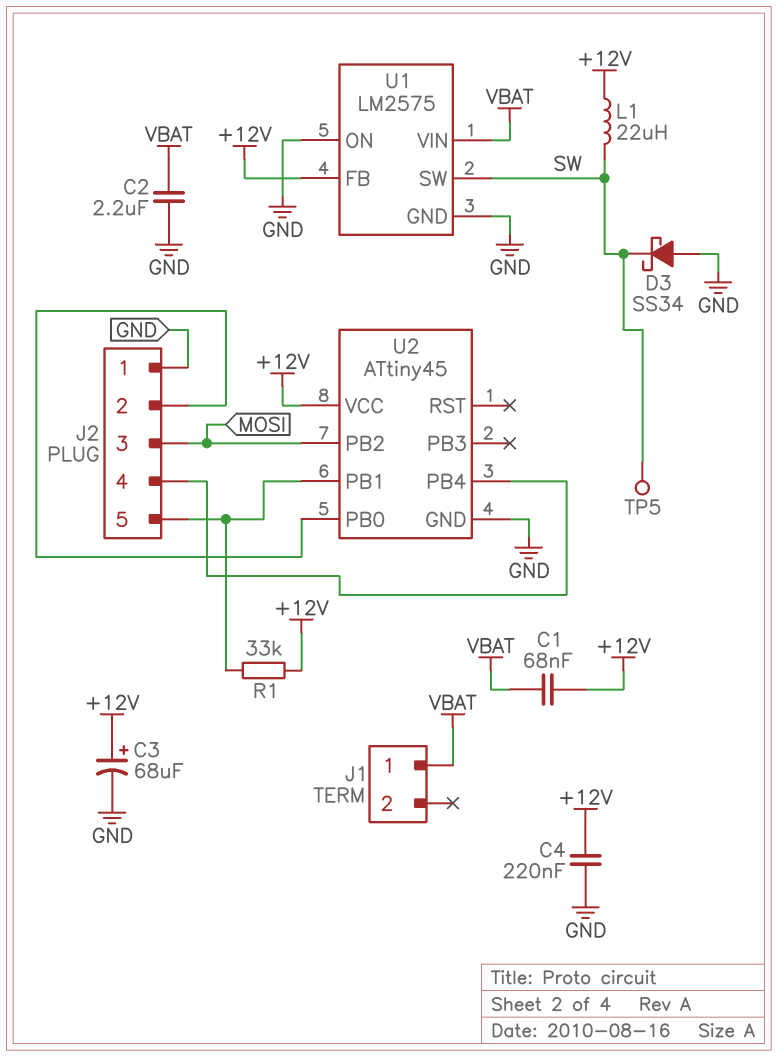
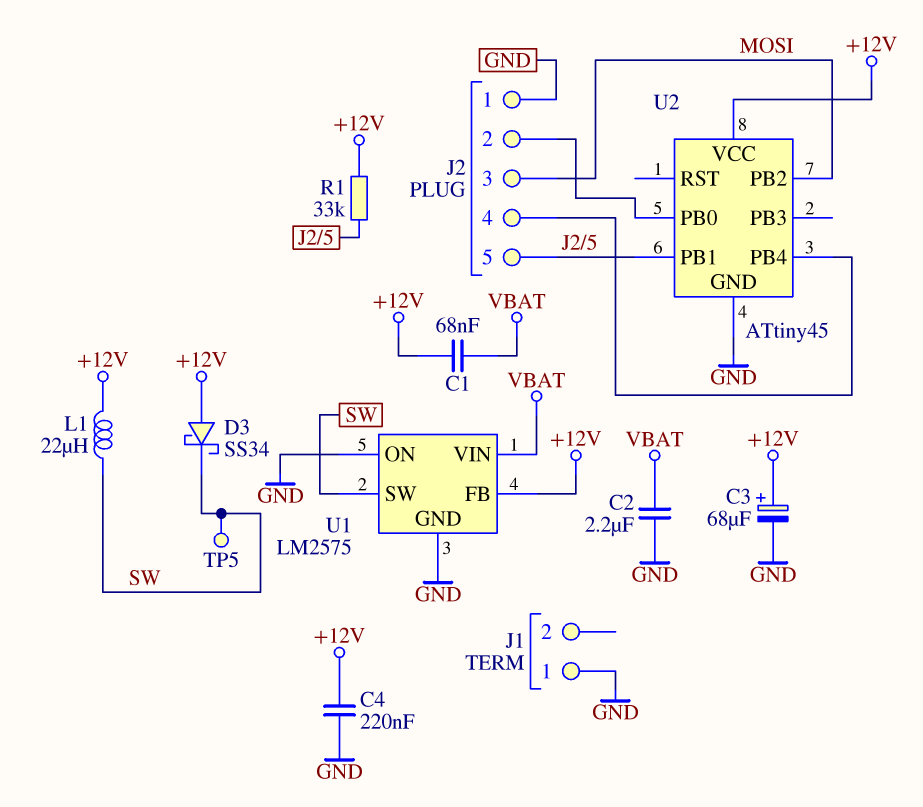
D3: schottky SS34 (A GND, K SW) -> schottky SS34 (A +12V, K SW)
J1 pin 1: VBAT -> GND

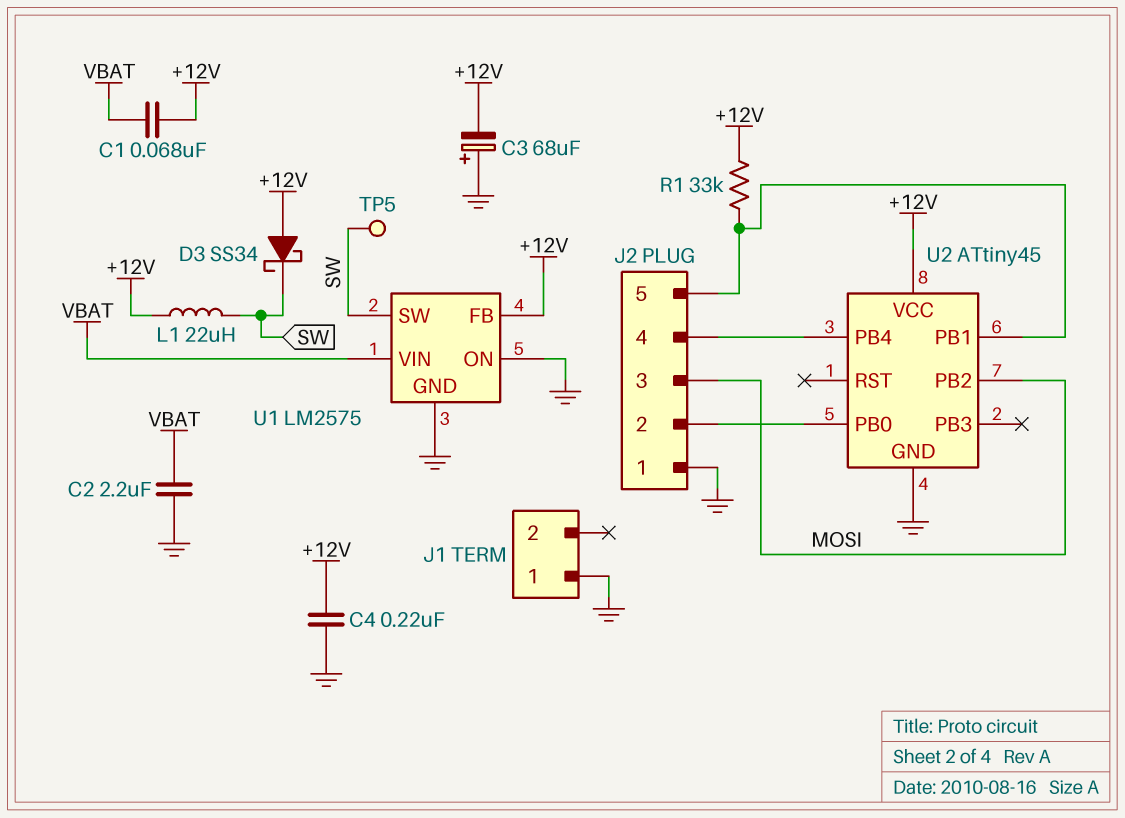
C3: 68uF (plus +12V, minus GND) -> 68uF (plus GND, minus +12V)

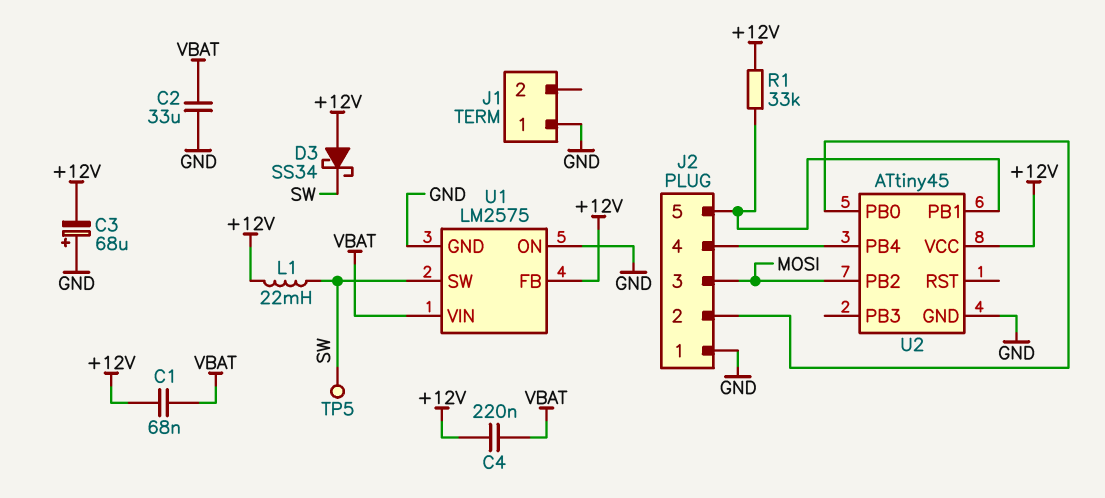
C2: 2.2uF (GND, VBAT) -> 33uF (GND, VBAT)
C4: 220nF (+12V, GND) -> 220nF (+12V, VBAT)
L1: 22uH (+12V, SW) -> 22mH (+12V, SW)

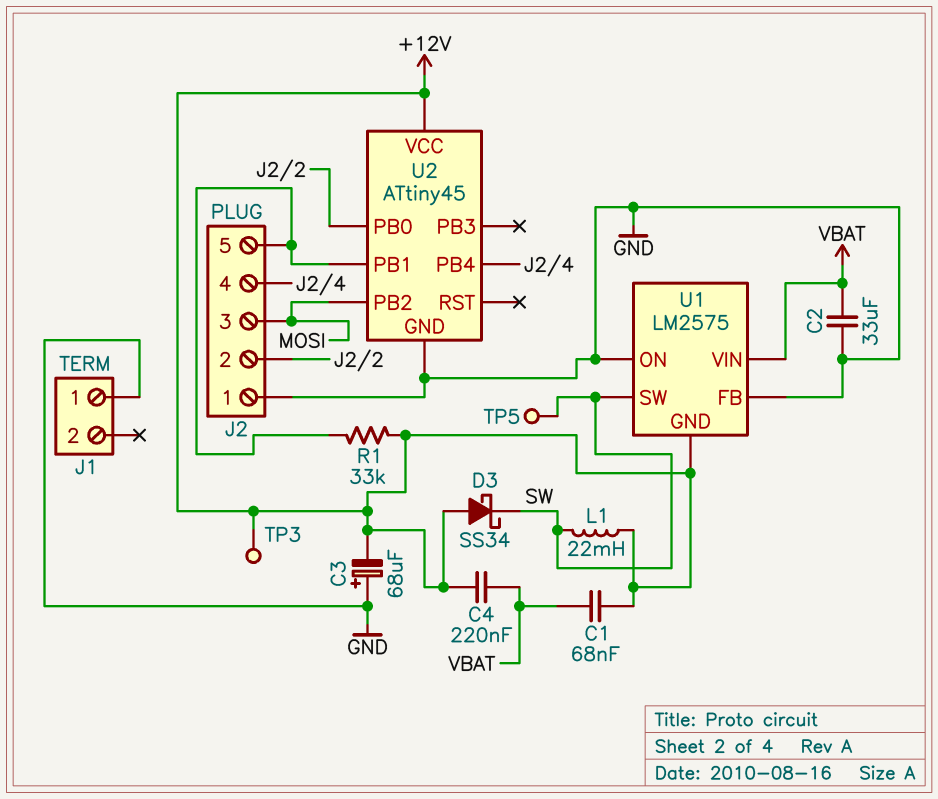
TP3: none -> test point (+12V)
U1 pin FB: +12V -> GND
U1 pin GND: GND -> +12V

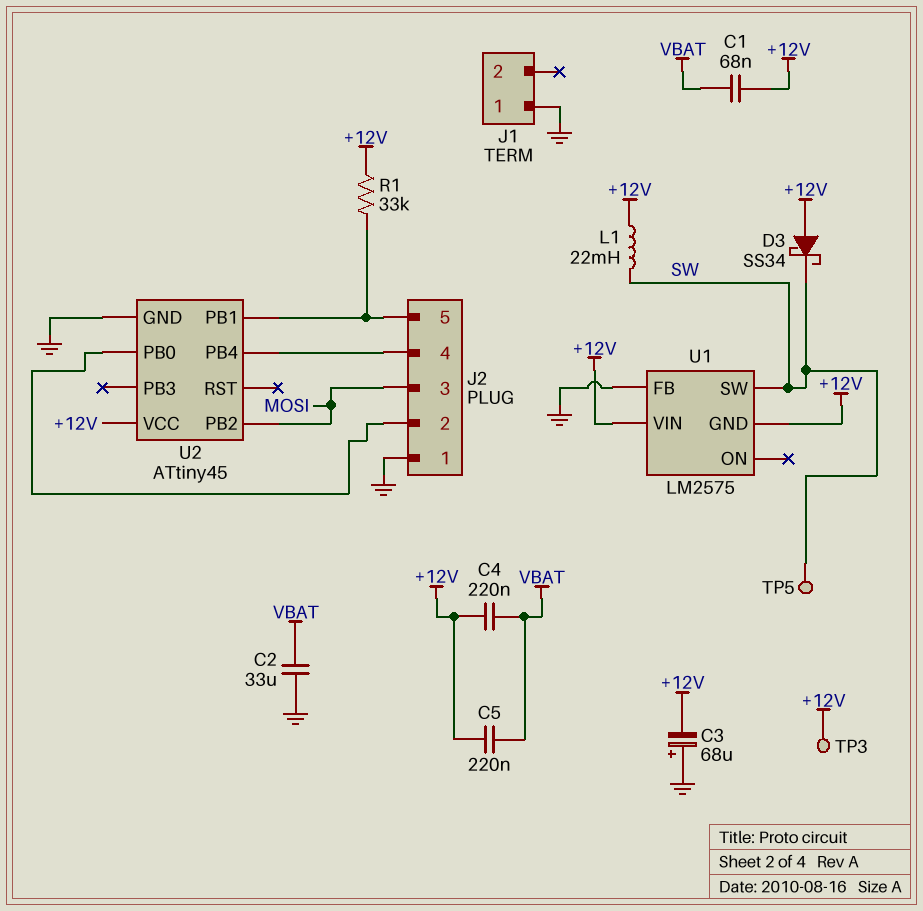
C5: none -> 220nF (+12V, VBAT)
U1 pin ON: GND -> none
U1 pin VIN: VBAT -> +12V

